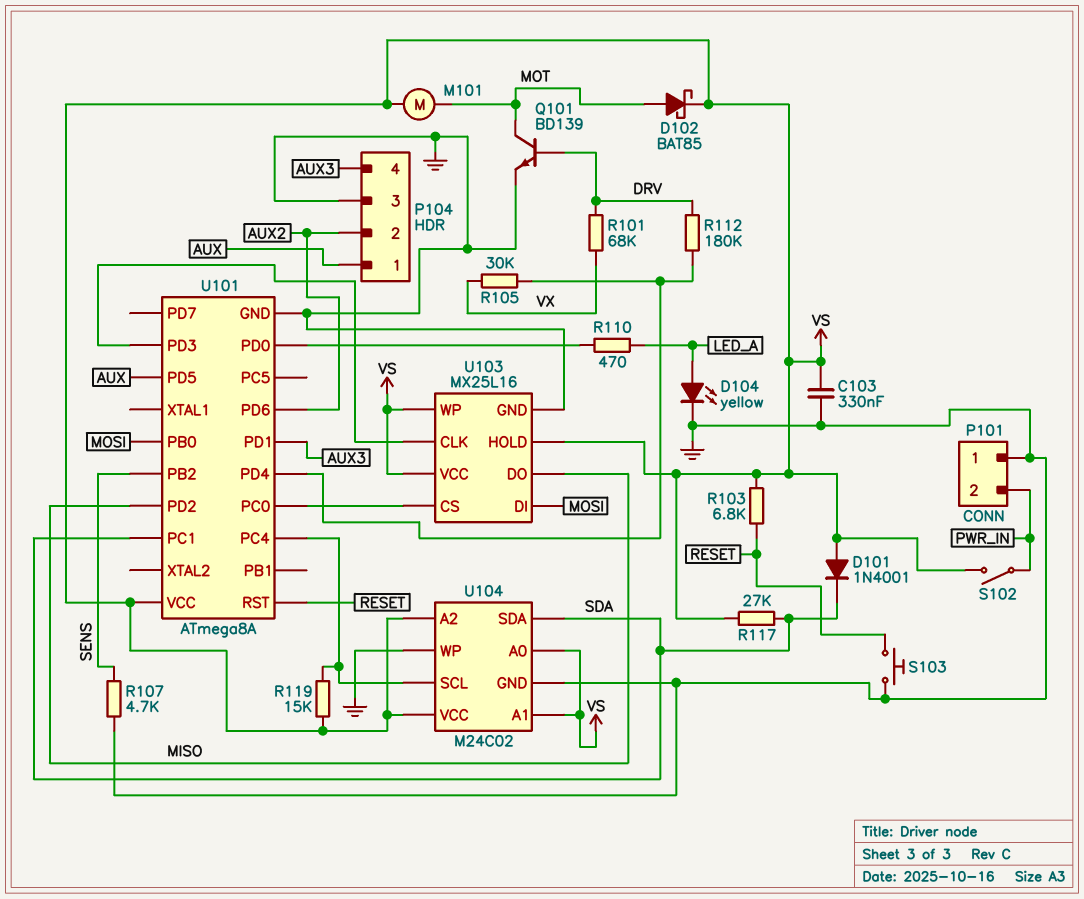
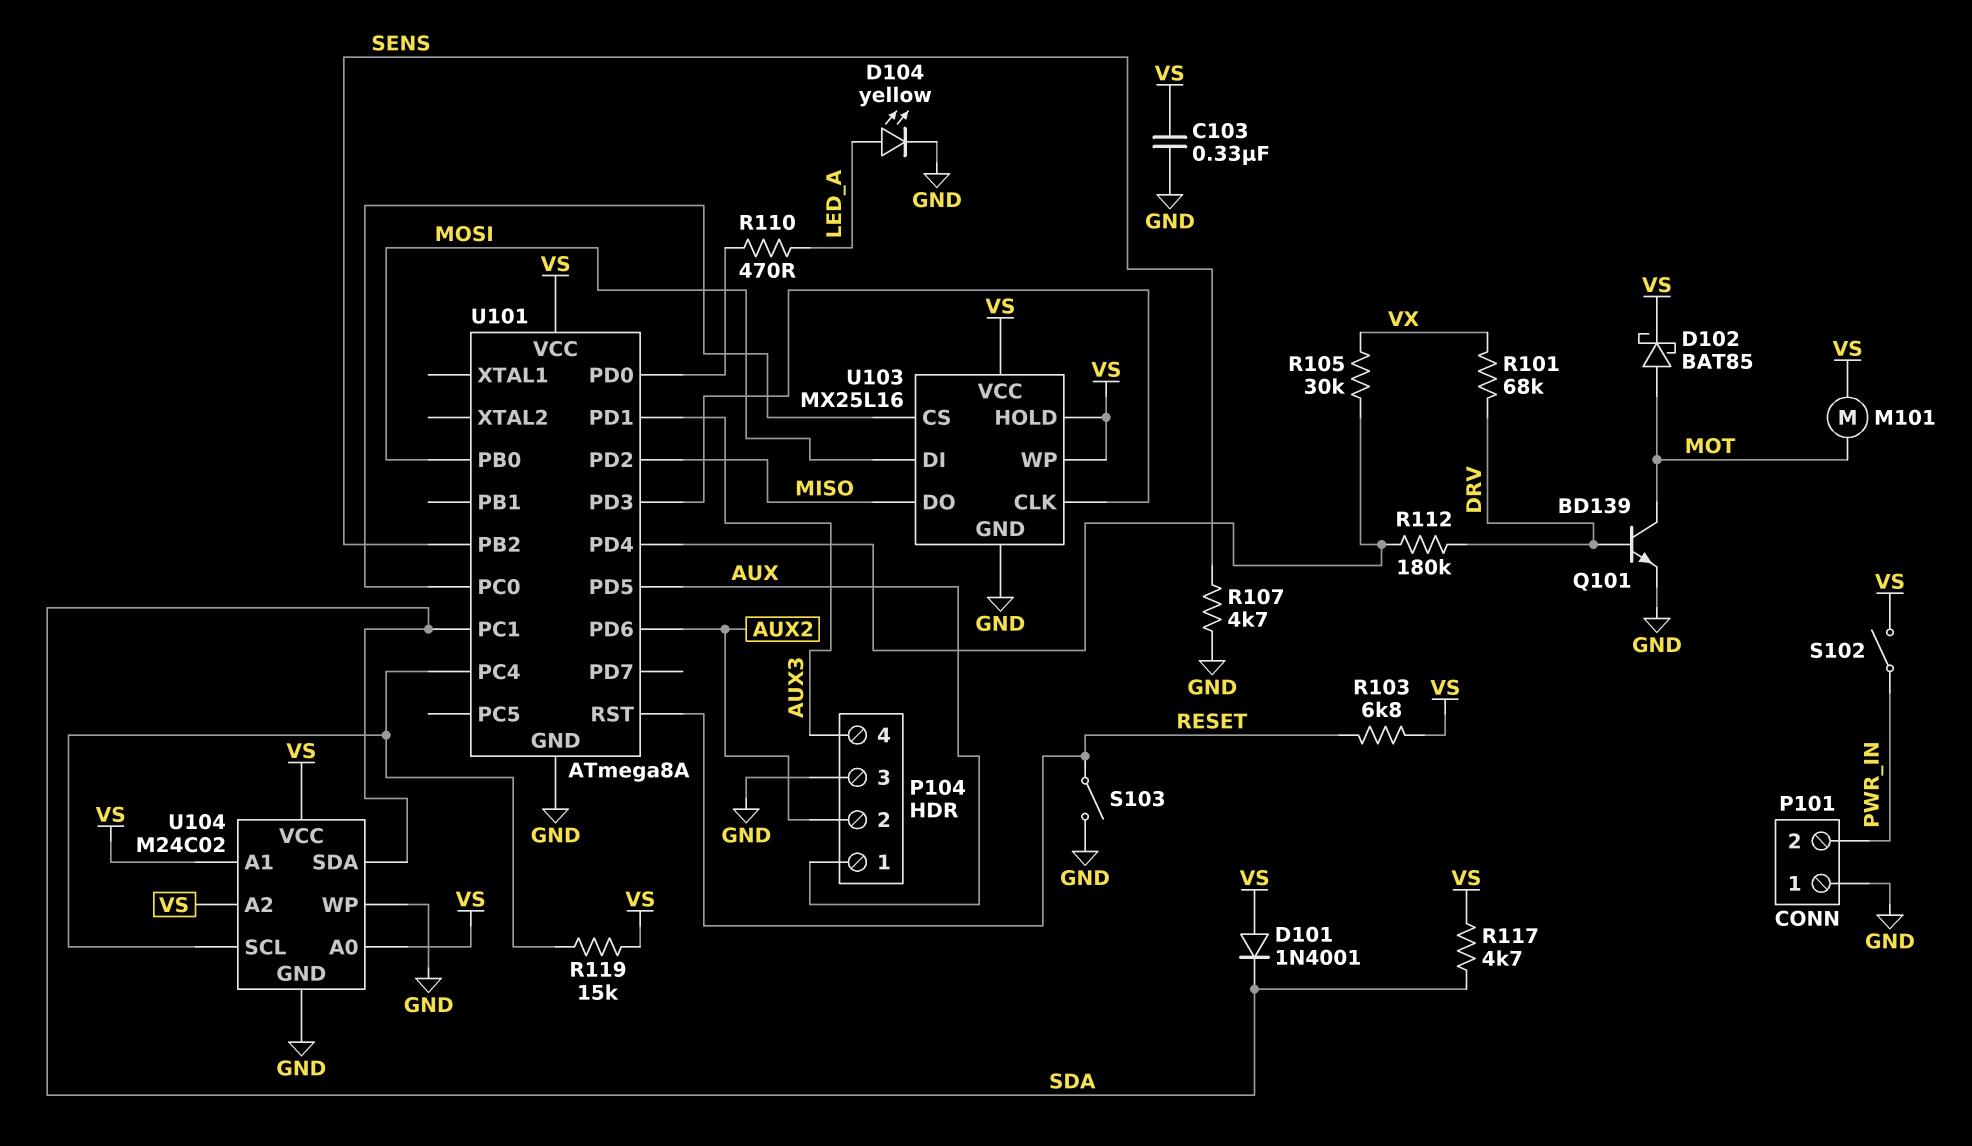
R117: 27k (SDA, VS) -> 4.7k (SDA, VS)
S103: button (GND, RESET) -> switch (GND, RESET)

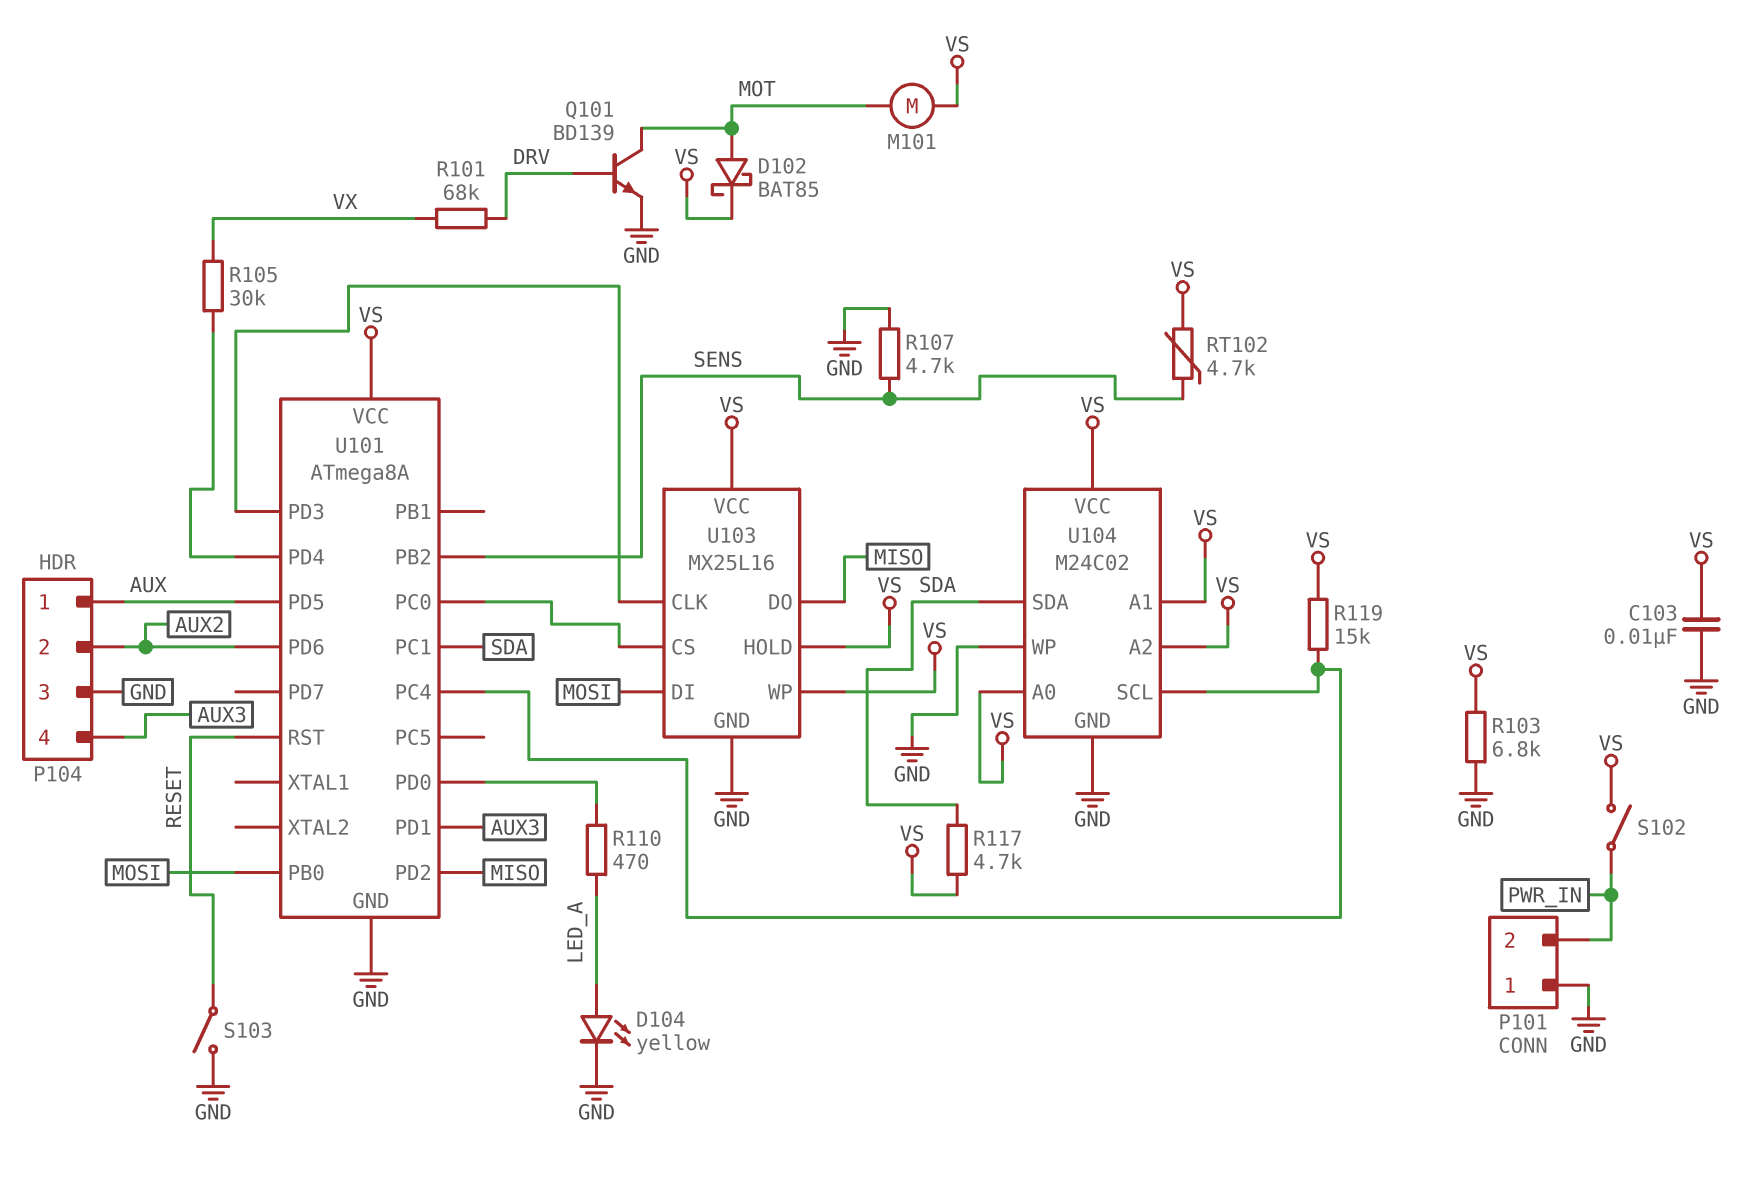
C103: 330nF (GND, VS) -> 10nF (GND, VS)
D101: diode 1N4001 (A VS, K SDA) -> none
R103: 6.8k (RESET, VS) -> 6.8k (GND, VS)
R112: 180k (DRV, U101/PD4) -> none
RT102: none -> 4.7k (SENS, VS)

